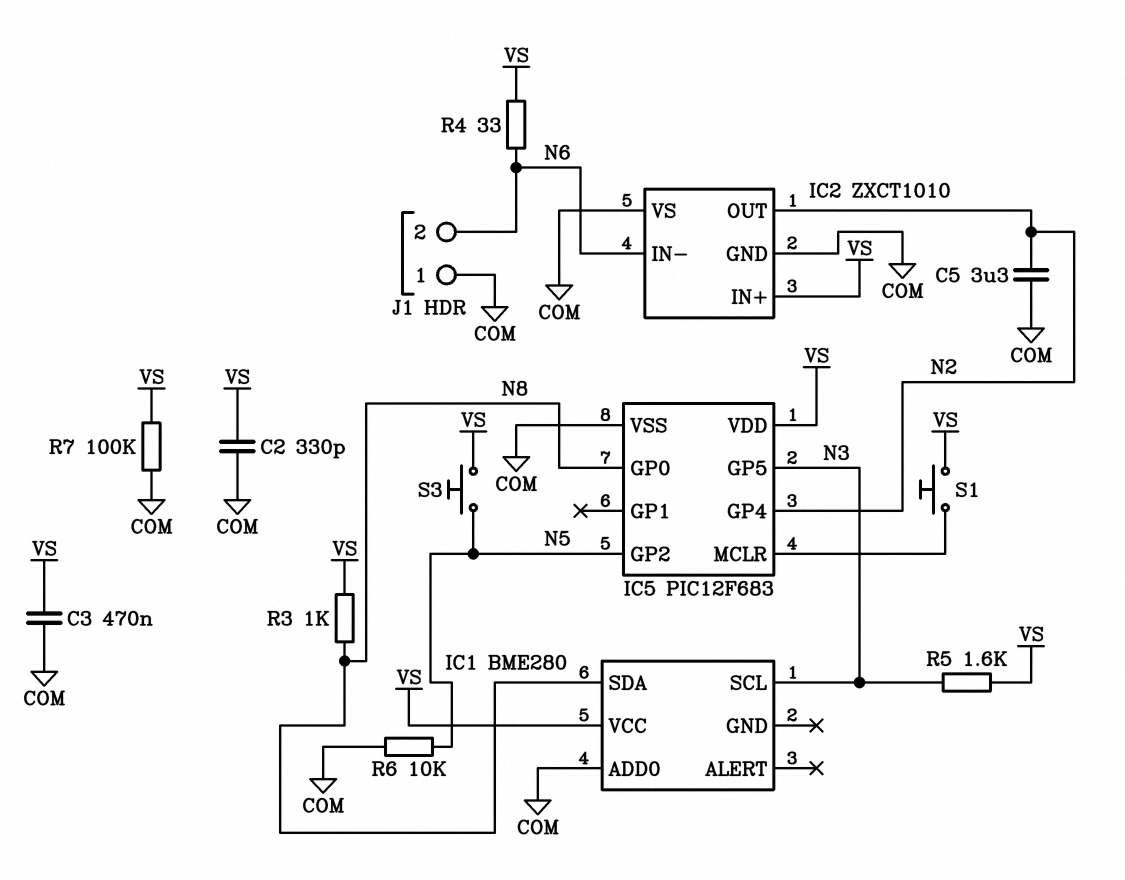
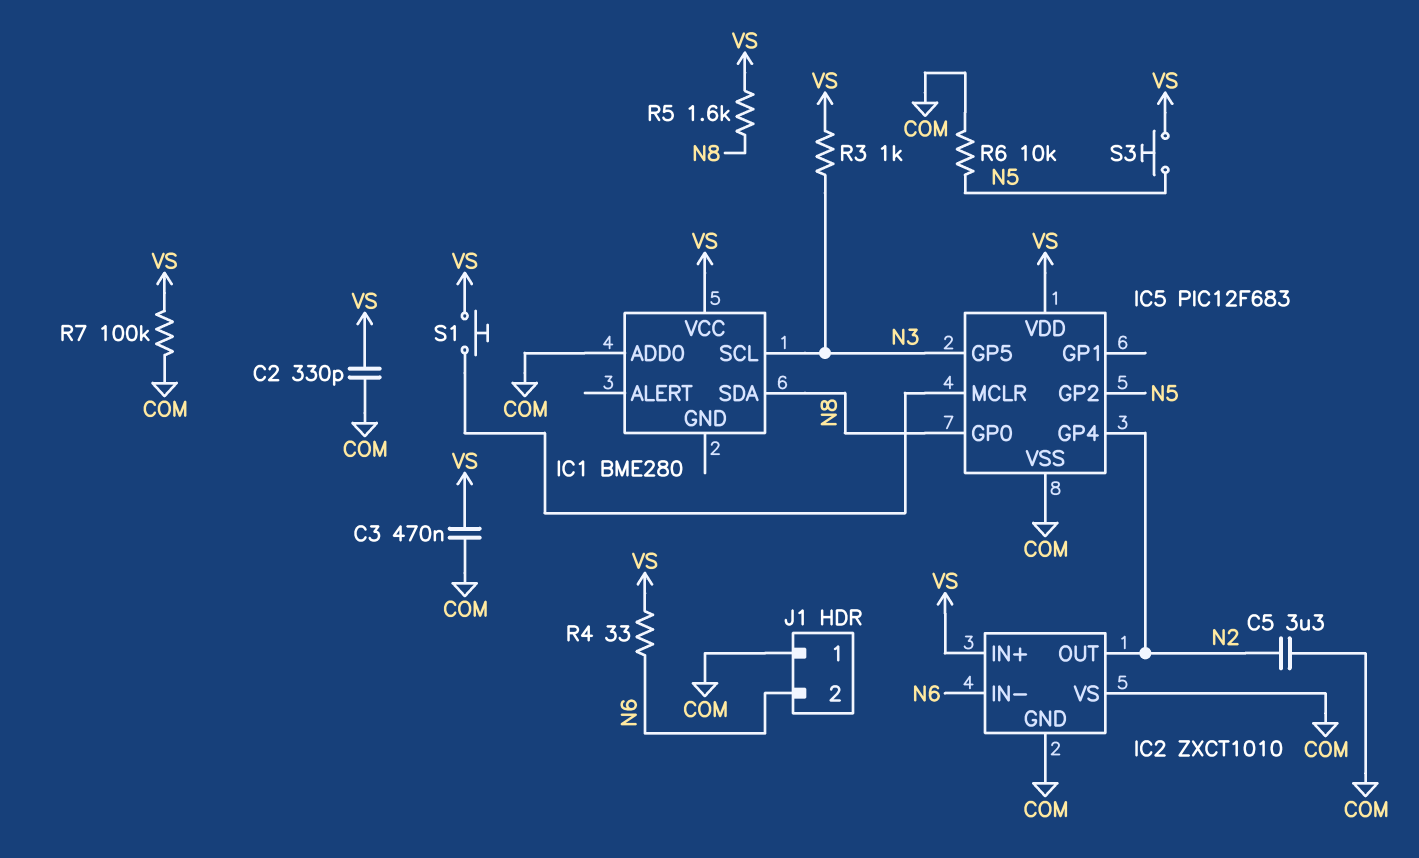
R3: 1k (N8, VS) -> 1k (N3, VS)
R5: 1.6k (N3, VS) -> 1.6k (N8, VS)

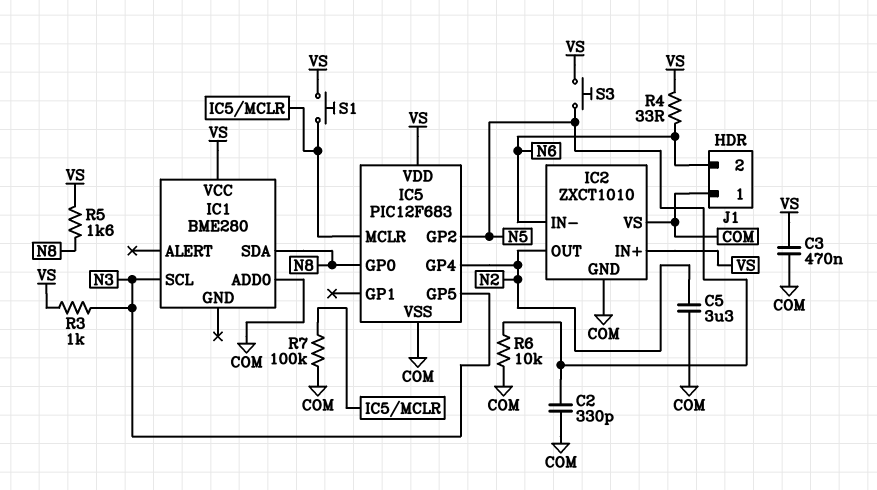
C2: 330pF (COM, VS) -> 330pF (COM, N5)
R7: 100k (COM, VS) -> 100k (COM, IC5/MCLR)

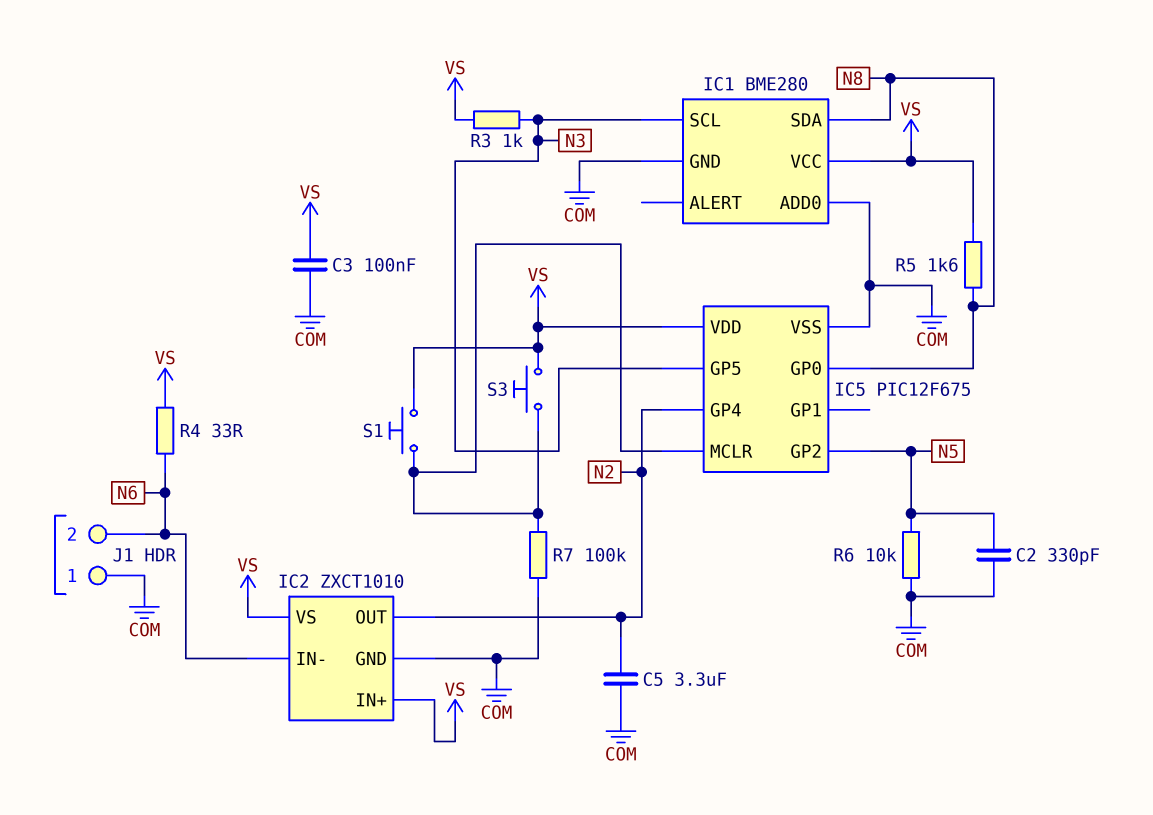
C3: 470nF (COM, VS) -> 100nF (COM, VS)
IC1 pin GND: none -> COM
IC2 pin VS: COM -> VS
IC5: PIC12F683 -> PIC12F675
S3: button (N5, VS) -> button (IC5/MCLR, VS)

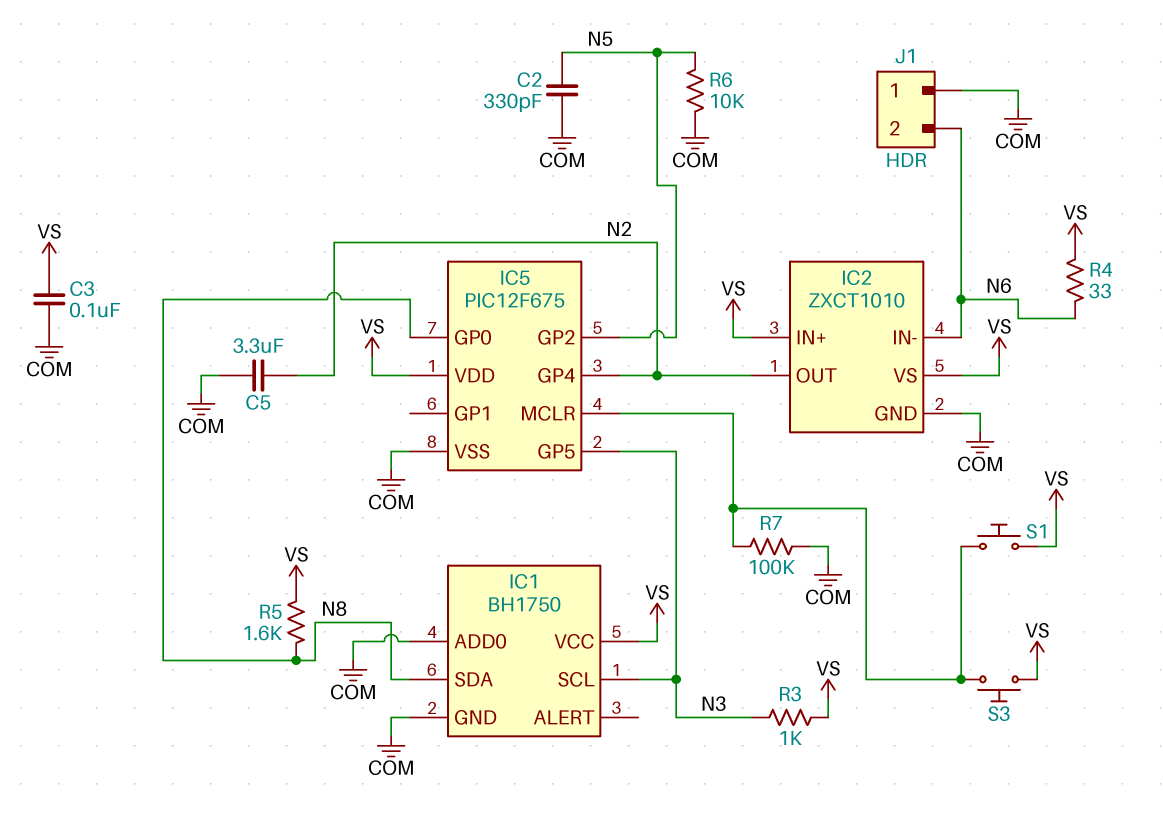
IC1: BME280 -> BH1750

